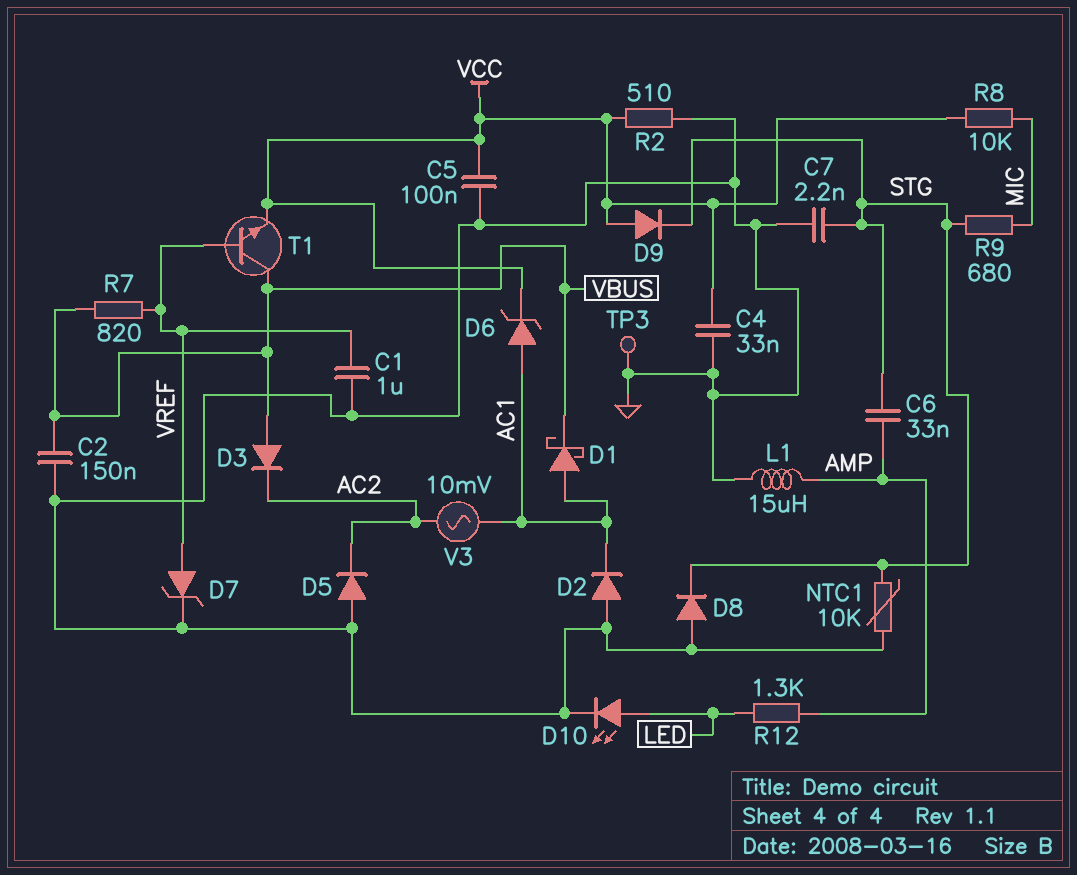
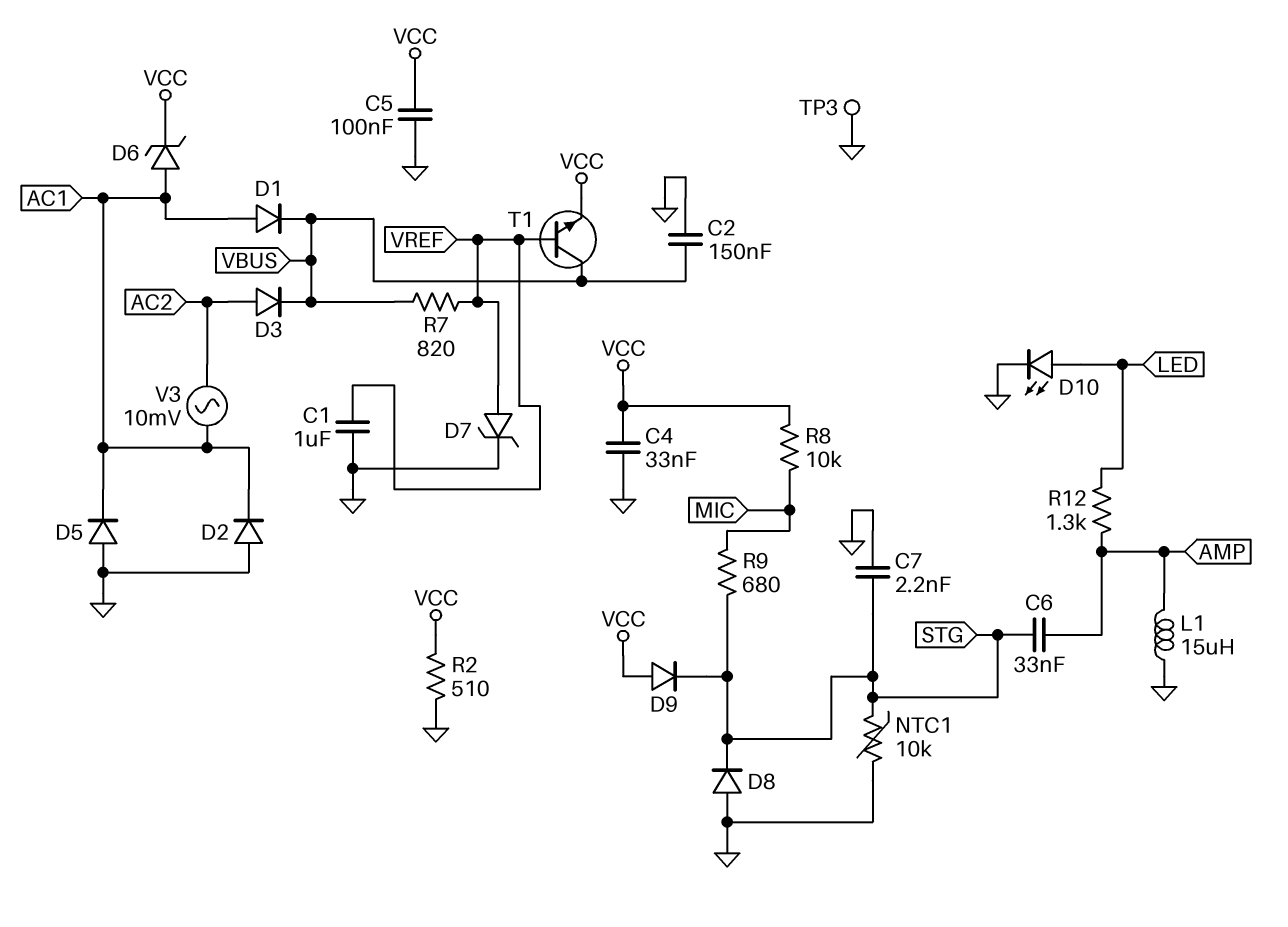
D1: schottky (A AC1, K VBUS) -> diode (A AC1, K VBUS)
D3: diode (A VBUS, K AC2) -> diode (A AC2, K VBUS)
D5: diode (A GND, K AC2) -> diode (A GND, K AC1)

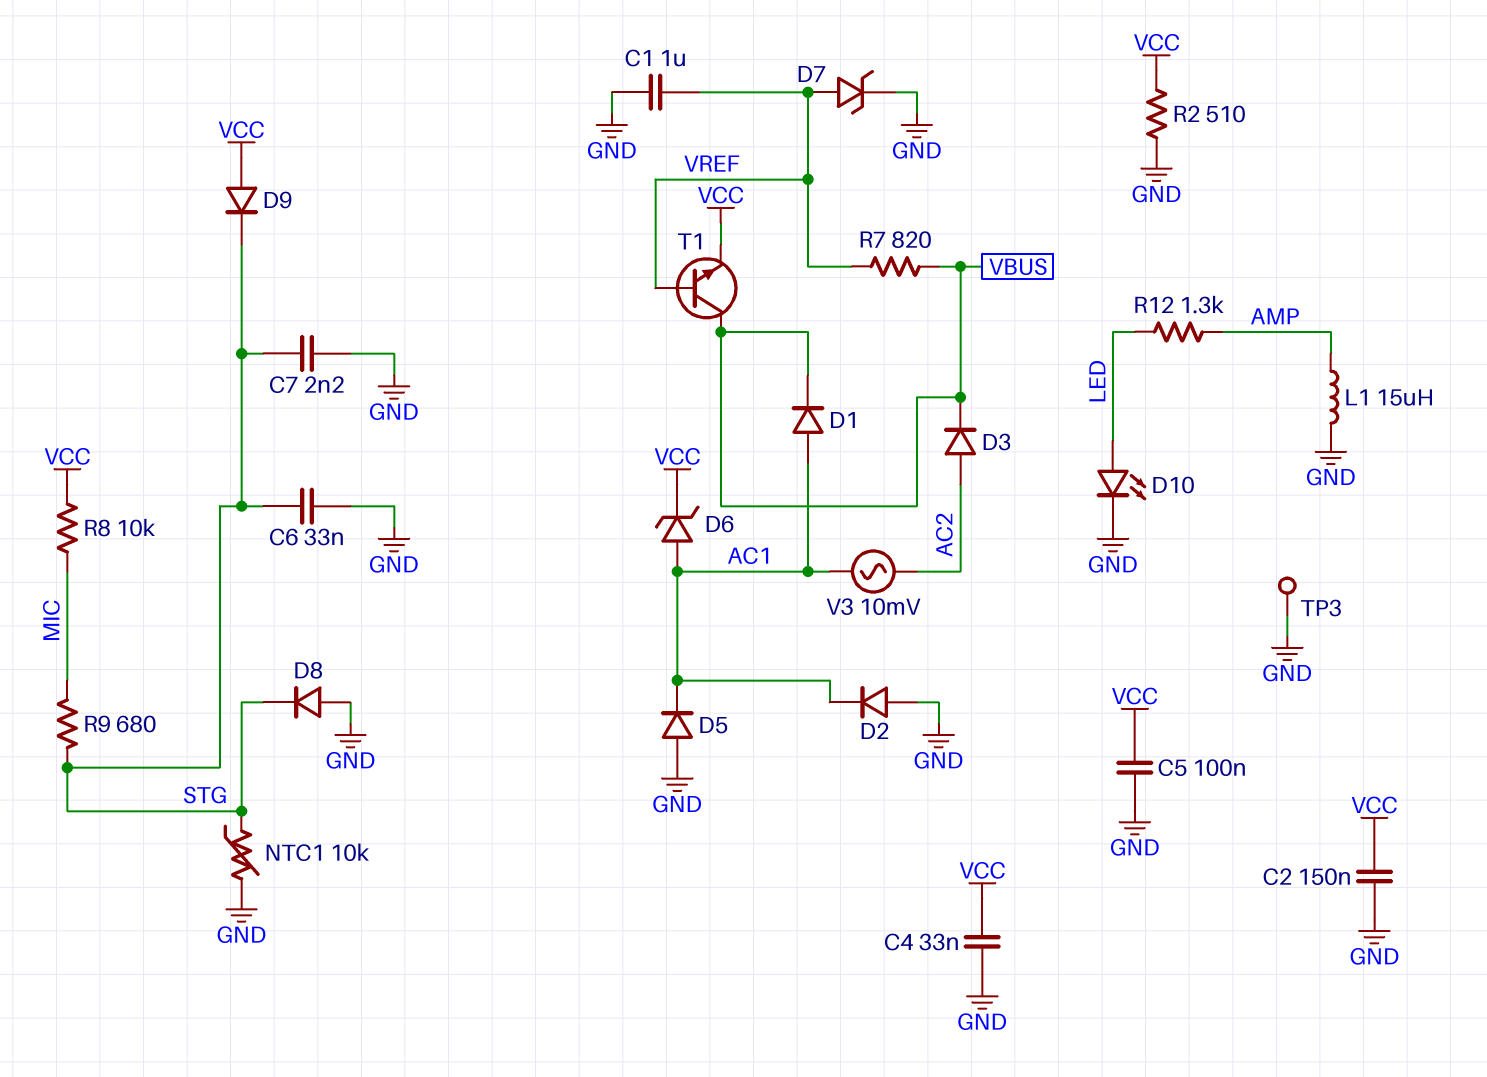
C2: 150nF (GND, VBUS) -> 150nF (GND, VCC)
C6: 33nF (AMP, STG) -> 33nF (GND, STG)

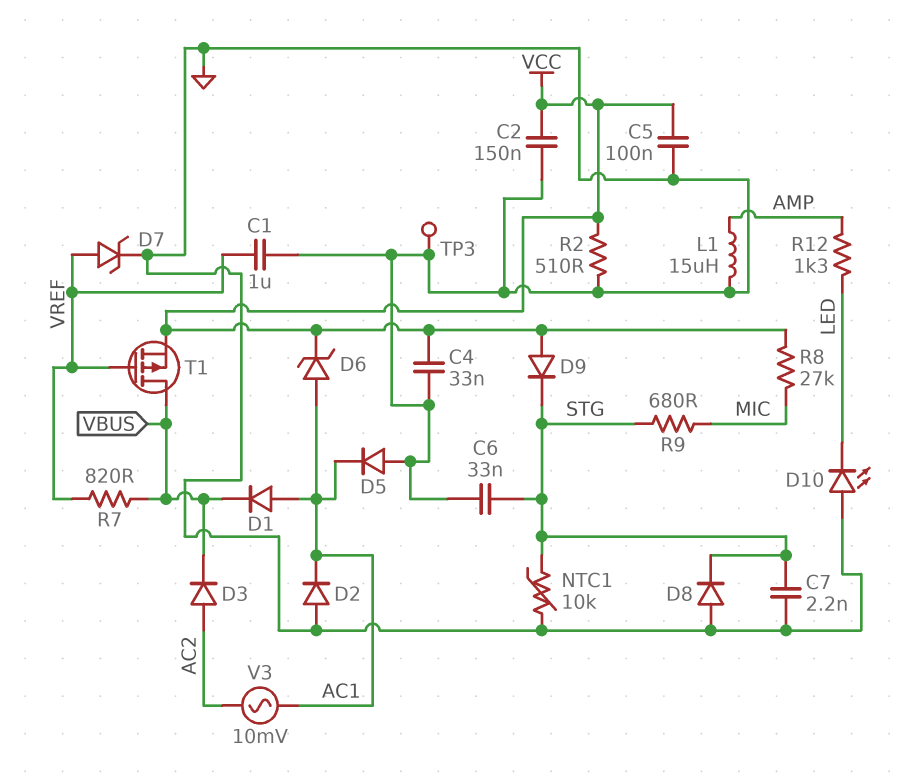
D10: LED (A LED, K GND) -> LED (A GND, K LED)
R8: 10k (MIC, VCC) -> 27k (MIC, VCC)
T1: NPN (B VREF, C VBUS, E VCC) -> PMOS (G VREF, D VBUS, S VCC)

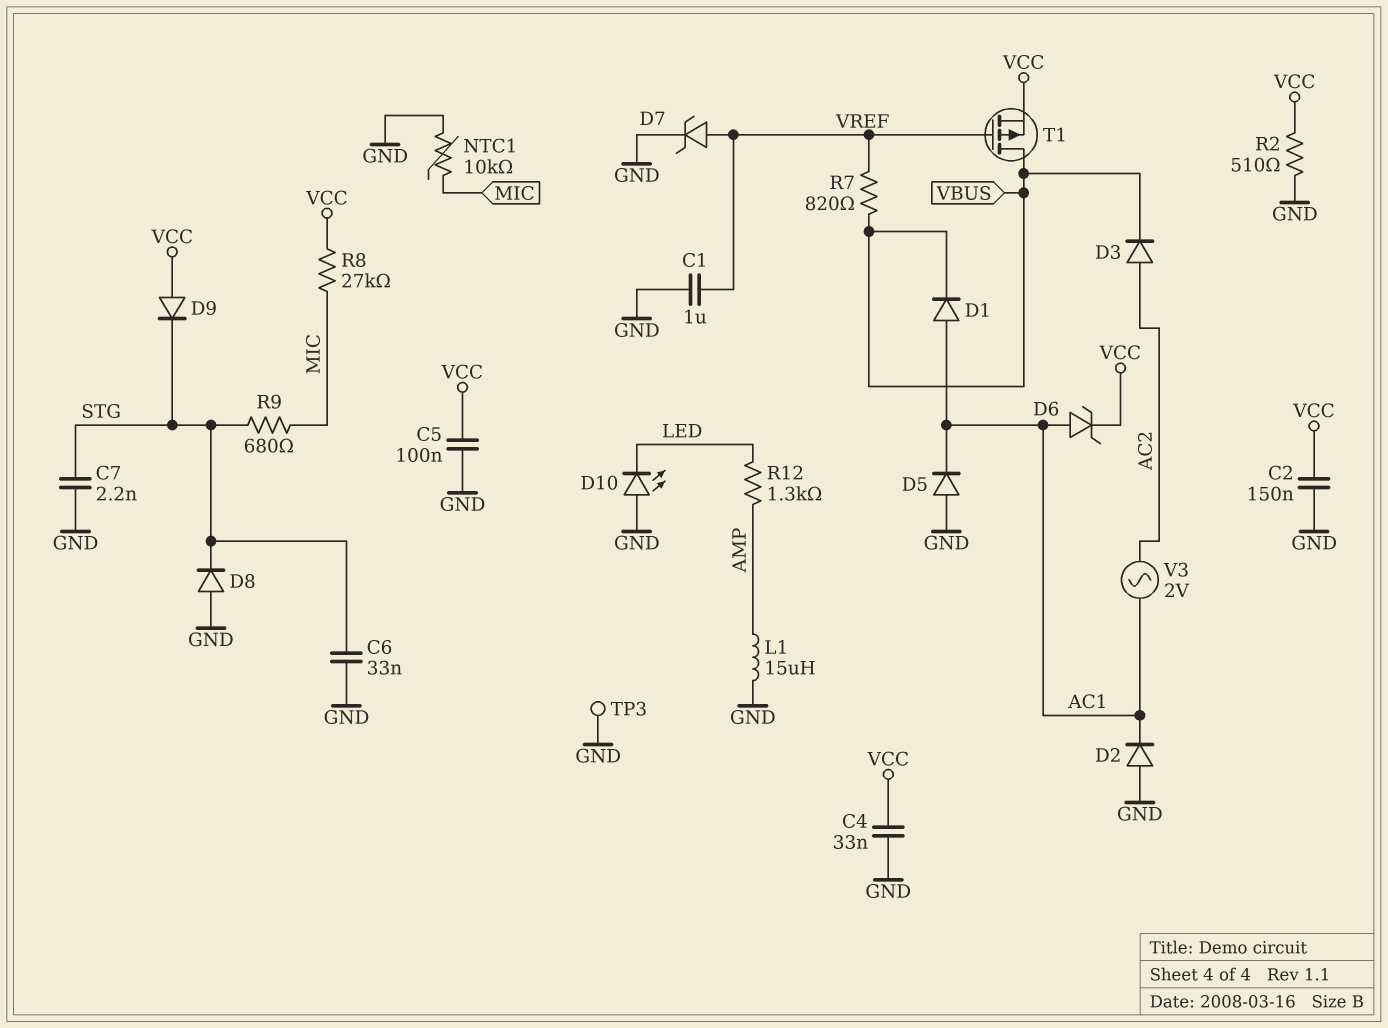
NTC1: 10k (GND, STG) -> 10k (GND, MIC)
V3: AC 10mV (AC1, AC2) -> AC 2V (AC1, AC2)

